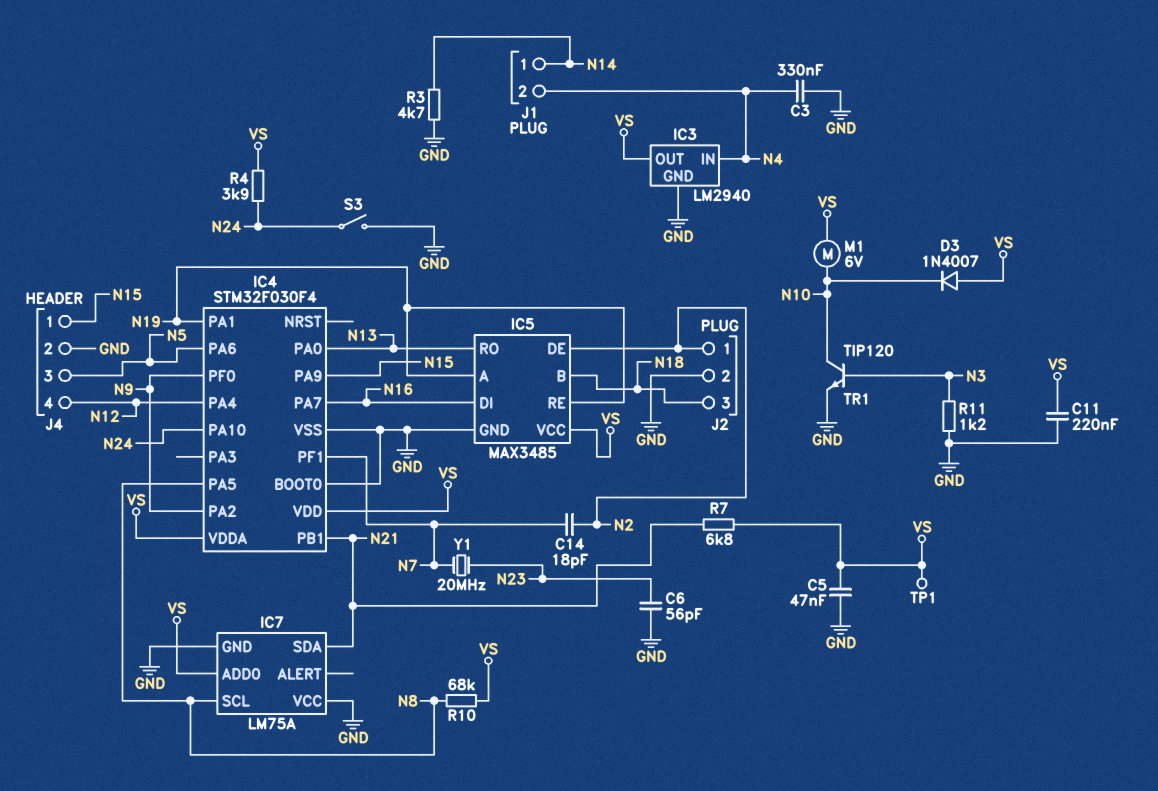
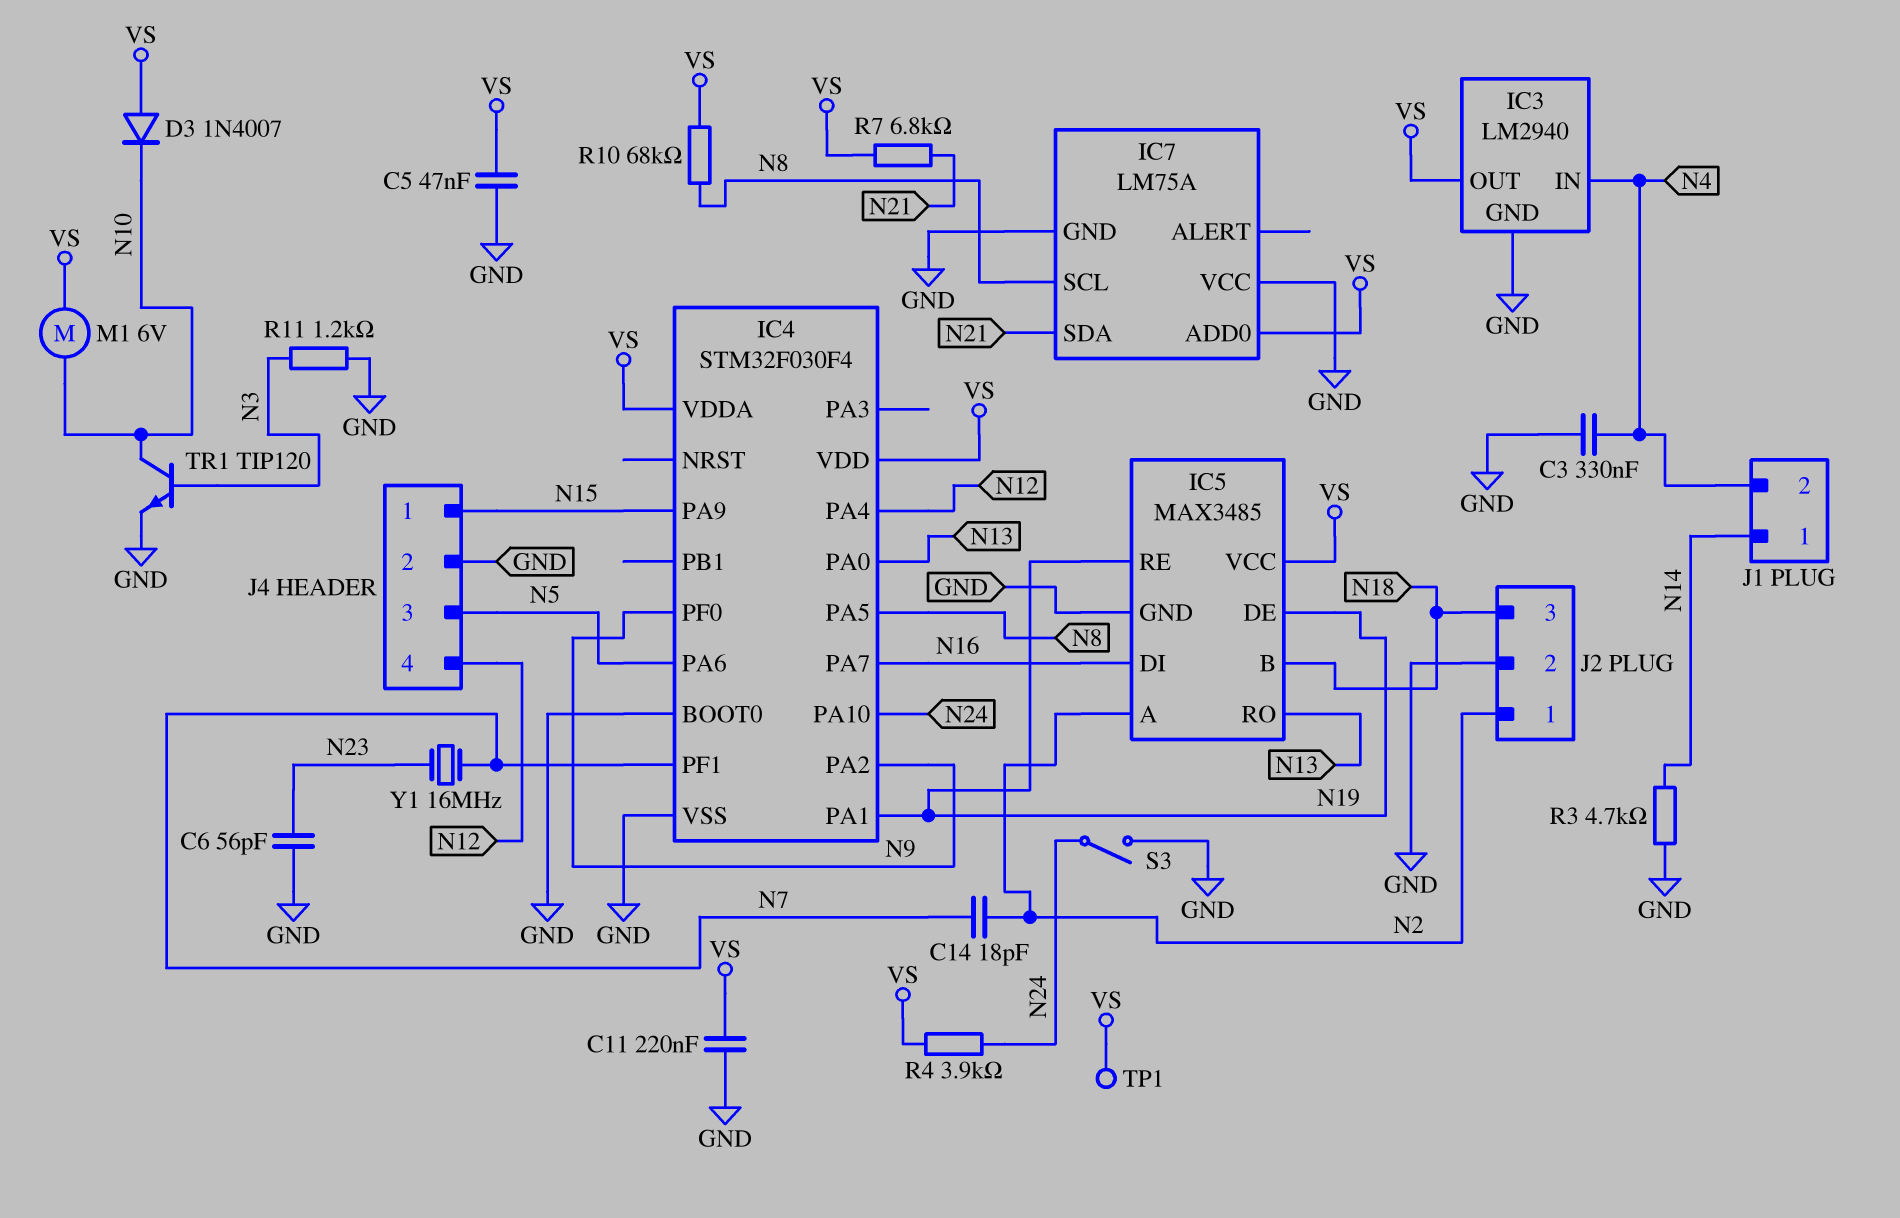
IC4 pin PB1: N21 -> none
IC5 pin A: N19 -> N2
IC5 pin DE: N2 -> N19
Y1: 20MHz (N7, N23) -> 16MHz (N7, N23)

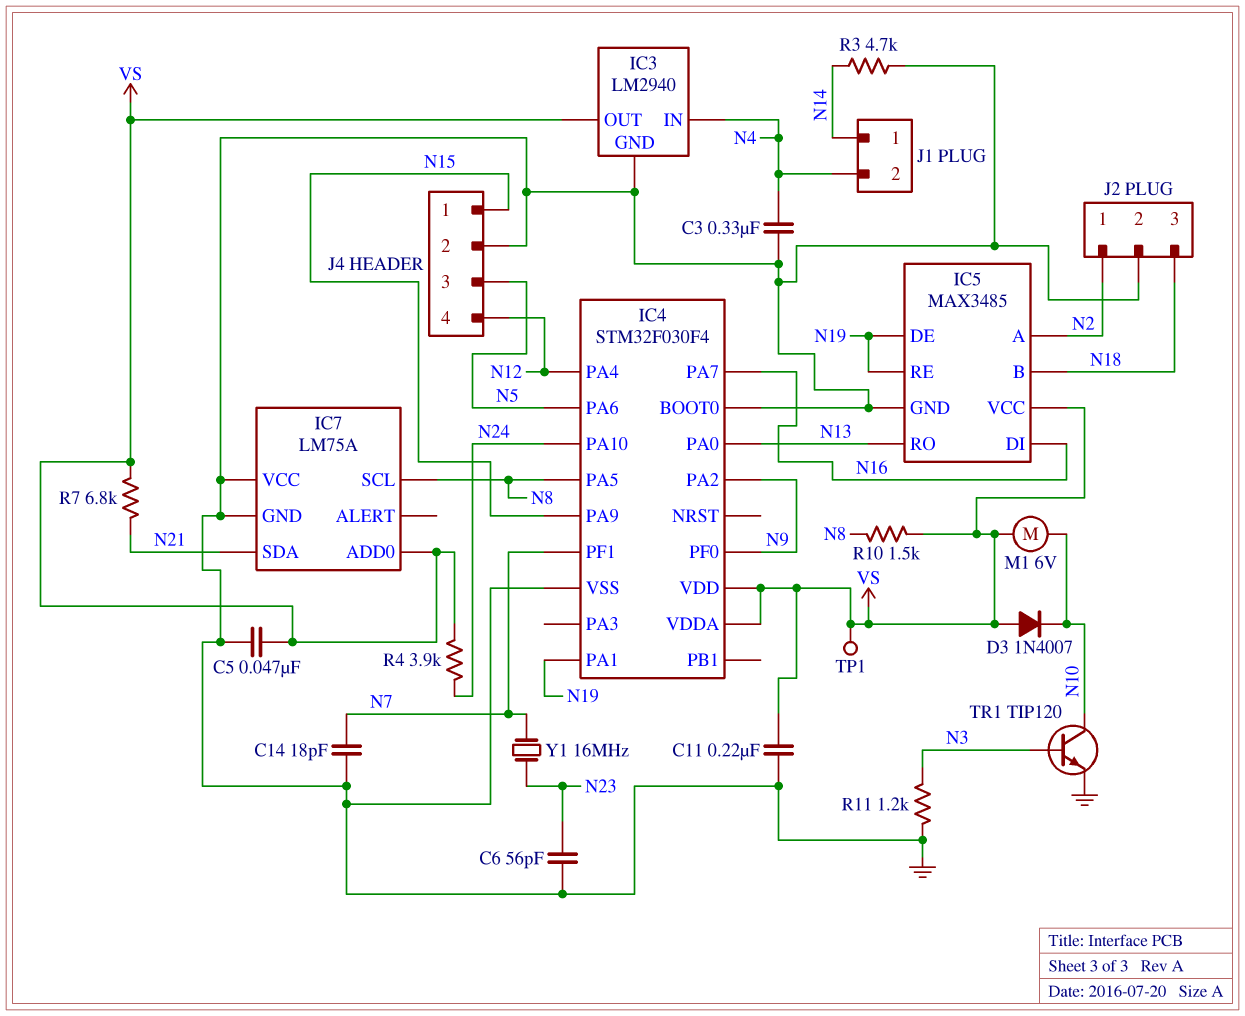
C14: 18pF (N2, N7) -> 18pF (GND, N7)
R10: 68k (N8, VS) -> 1.5k (N8, VS)
S3: switch (GND, N24) -> none

